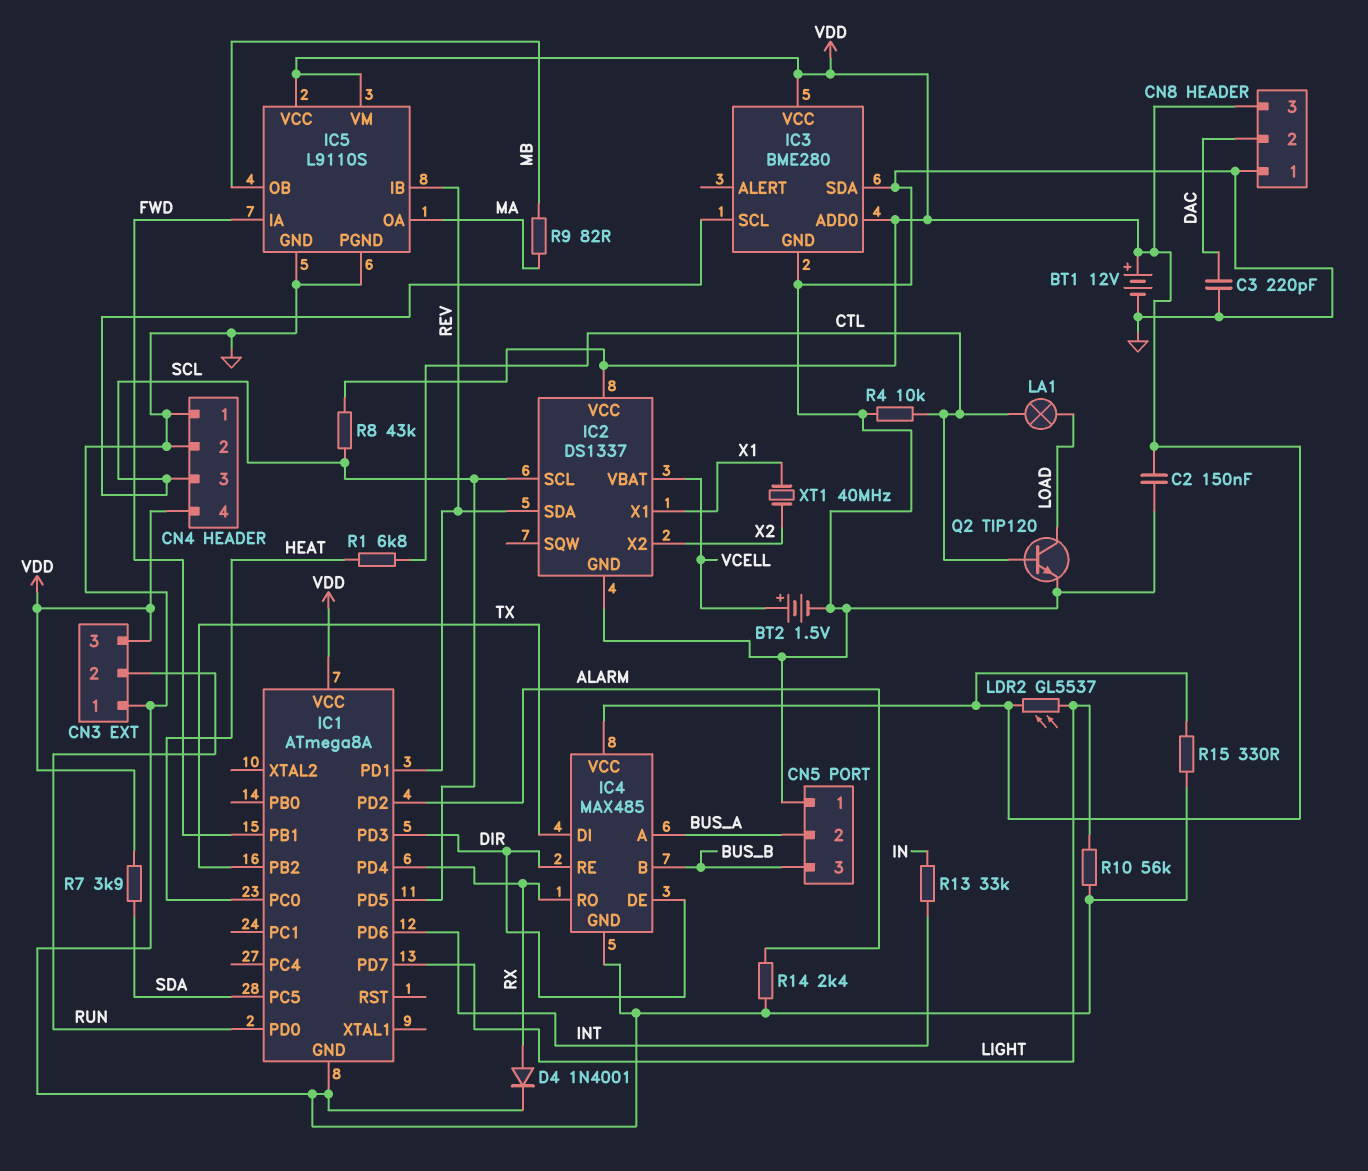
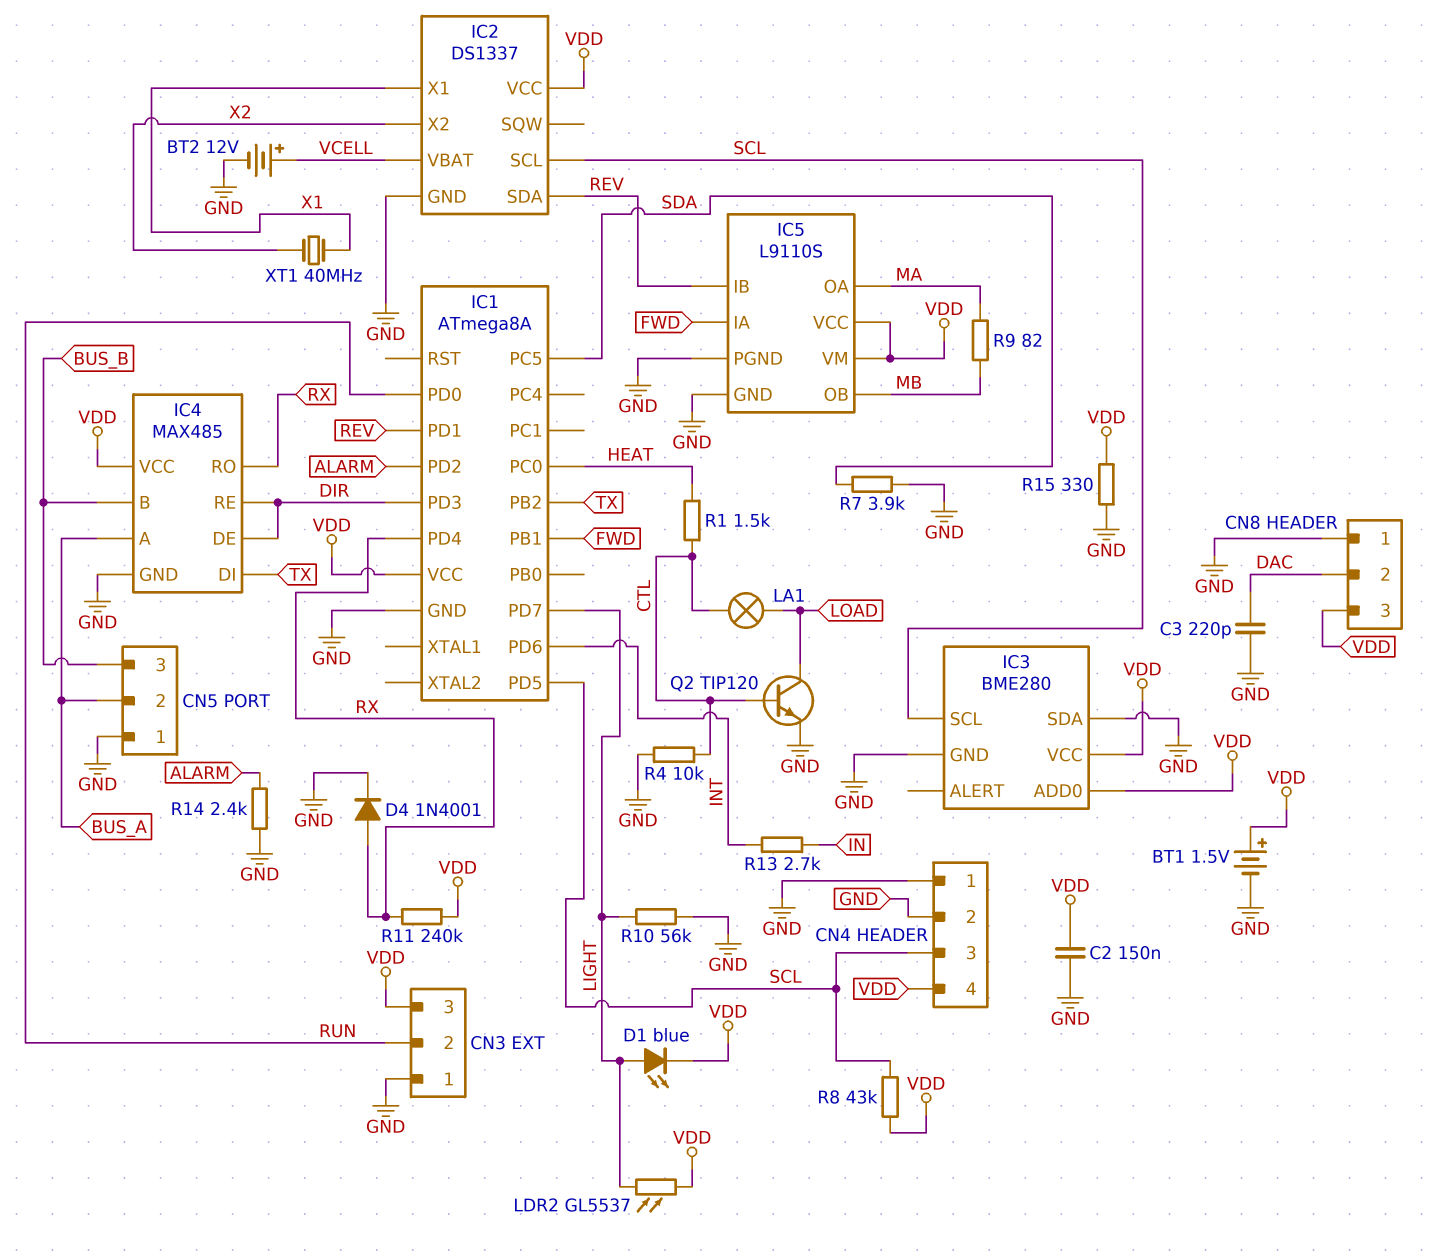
BT1: 12V (plus VDD, minus GND) -> 1.5V (plus VDD, minus GND)
BT2: 1.5V (plus VCELL, minus GND) -> 12V (plus VCELL, minus GND)
D1: none -> LED blue (A LIGHT, K VDD)
R1: 6.8k (CTL, HEAT) -> 1.5k (CTL, HEAT)
R7: 3.9k (SDA, VDD) -> 3.9k (GND, SDA)
R11: none -> 240k (RX, VDD)
R13: 33k (IN, INT) -> 2.7k (IN, INT)

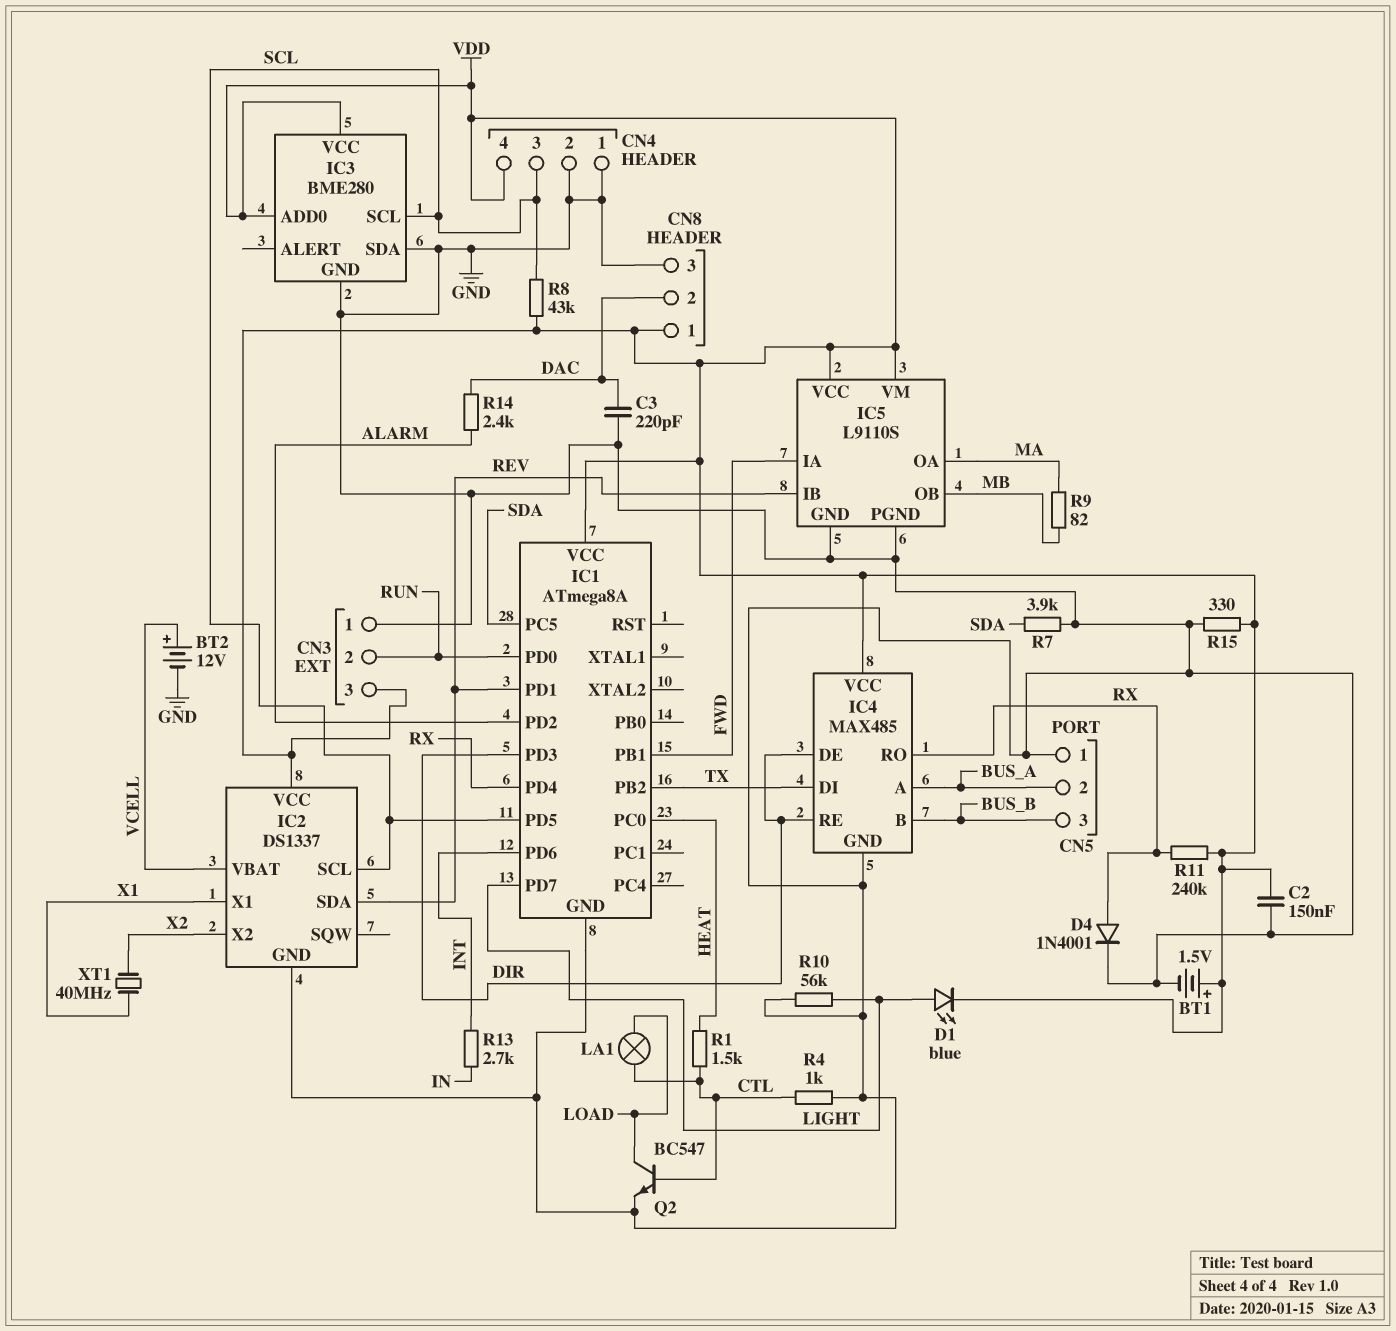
CN8 pin 1: GND -> VDD
CN8 pin 3: VDD -> GND
LDR2: GL5537 (LIGHT, VDD) -> none
Q2: NPN TIP120 (B CTL, C LOAD, E GND) -> NPN BC547 (B CTL, C LOAD, E GND)
R4: 10k (CTL, GND) -> 1k (CTL, GND)
R14: 2.4k (ALARM, GND) -> 2.4k (ALARM, DAC)

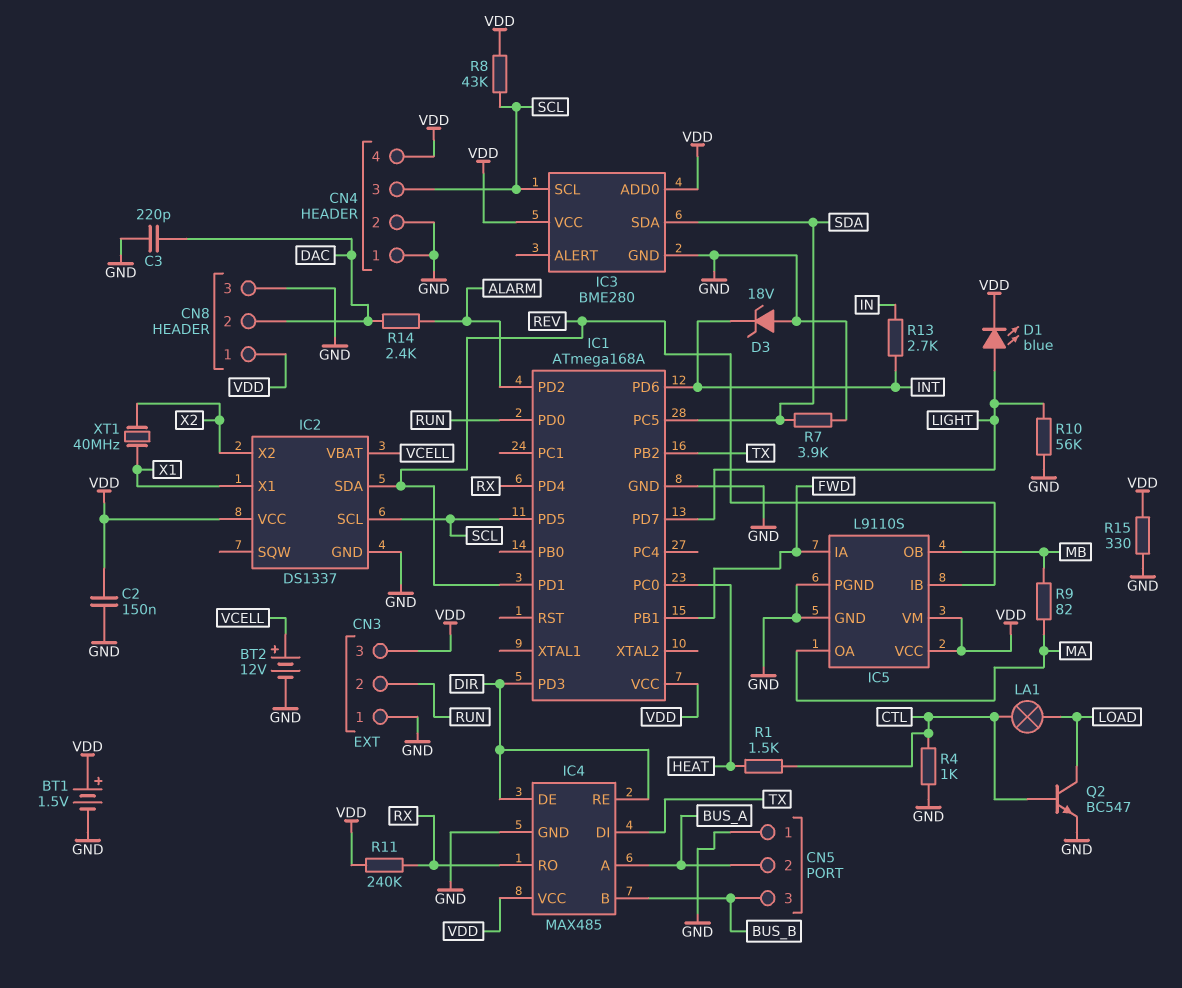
D3: none -> zener 18V (A GND, K INT)
D4: diode 1N4001 (A RX, K GND) -> none
IC1: ATmega8A -> ATmega168A
IC3 pin SDA: GND -> SDA

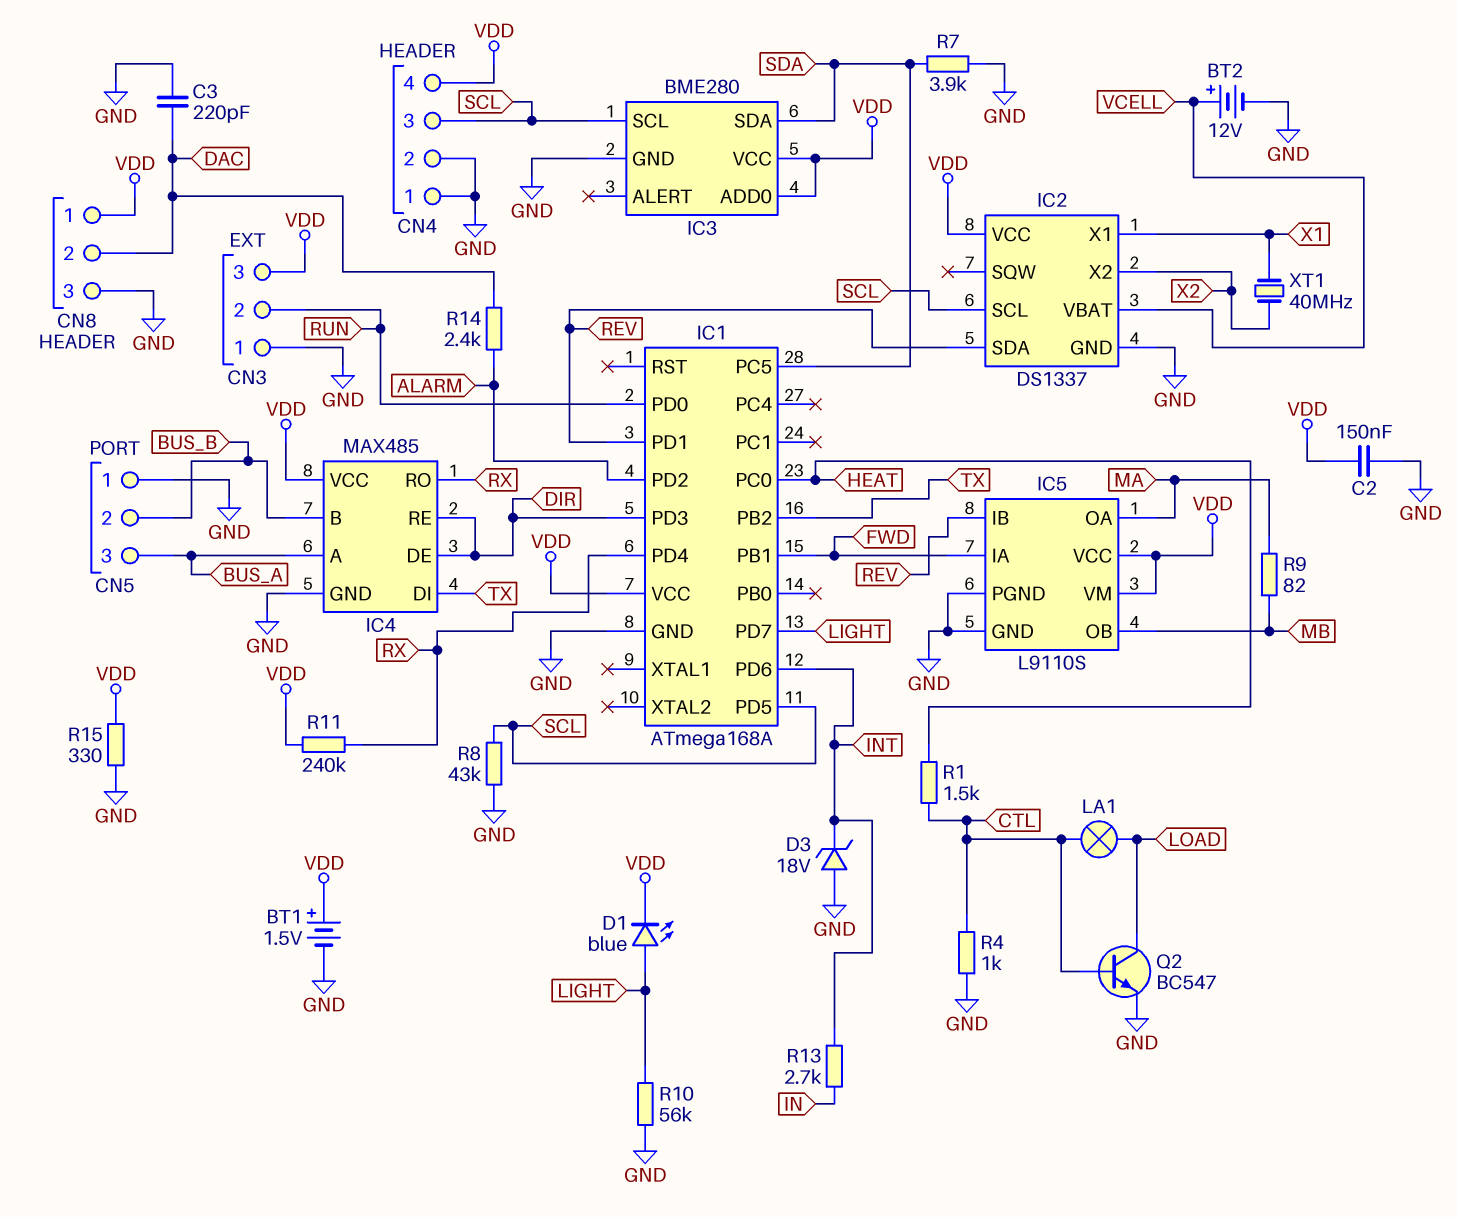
CN5 pin 2: BUS_A -> BUS_B
CN5 pin 3: BUS_B -> BUS_A
R8: 43k (SCL, VDD) -> 43k (GND, SCL)

